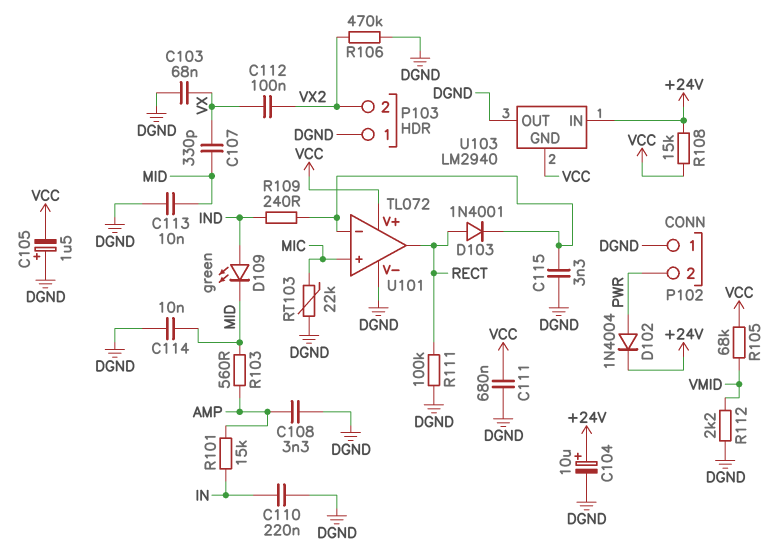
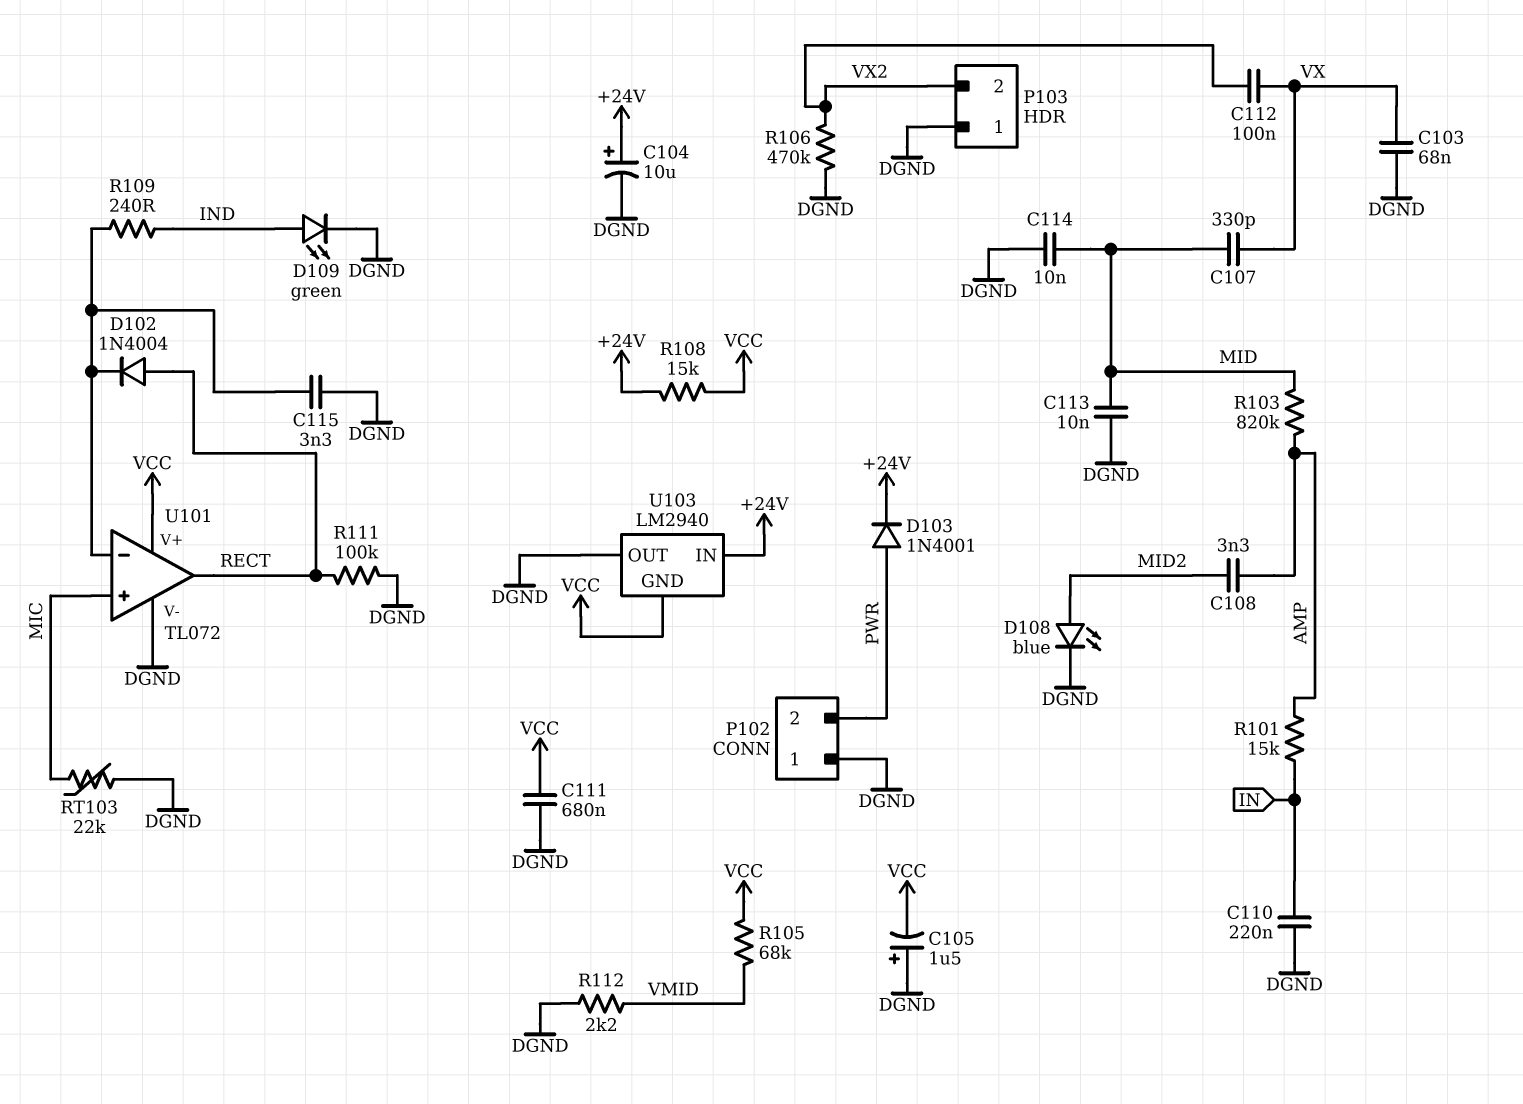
C108: 3.3nF (AMP, DGND) -> 3.3nF (AMP, MID2)
D102: diode 1N4004 (A PWR, K +24V) -> diode 1N4004 (A RECT, K U101/in-)
D103: diode 1N4001 (A RECT, K U101/in-) -> diode 1N4001 (A PWR, K +24V)
D108: none -> LED blue (A MID2, K DGND)
D109: LED green (A IND, K MID) -> LED green (A IND, K DGND)
R103: 560 (AMP, MID) -> 820k (AMP, MID)

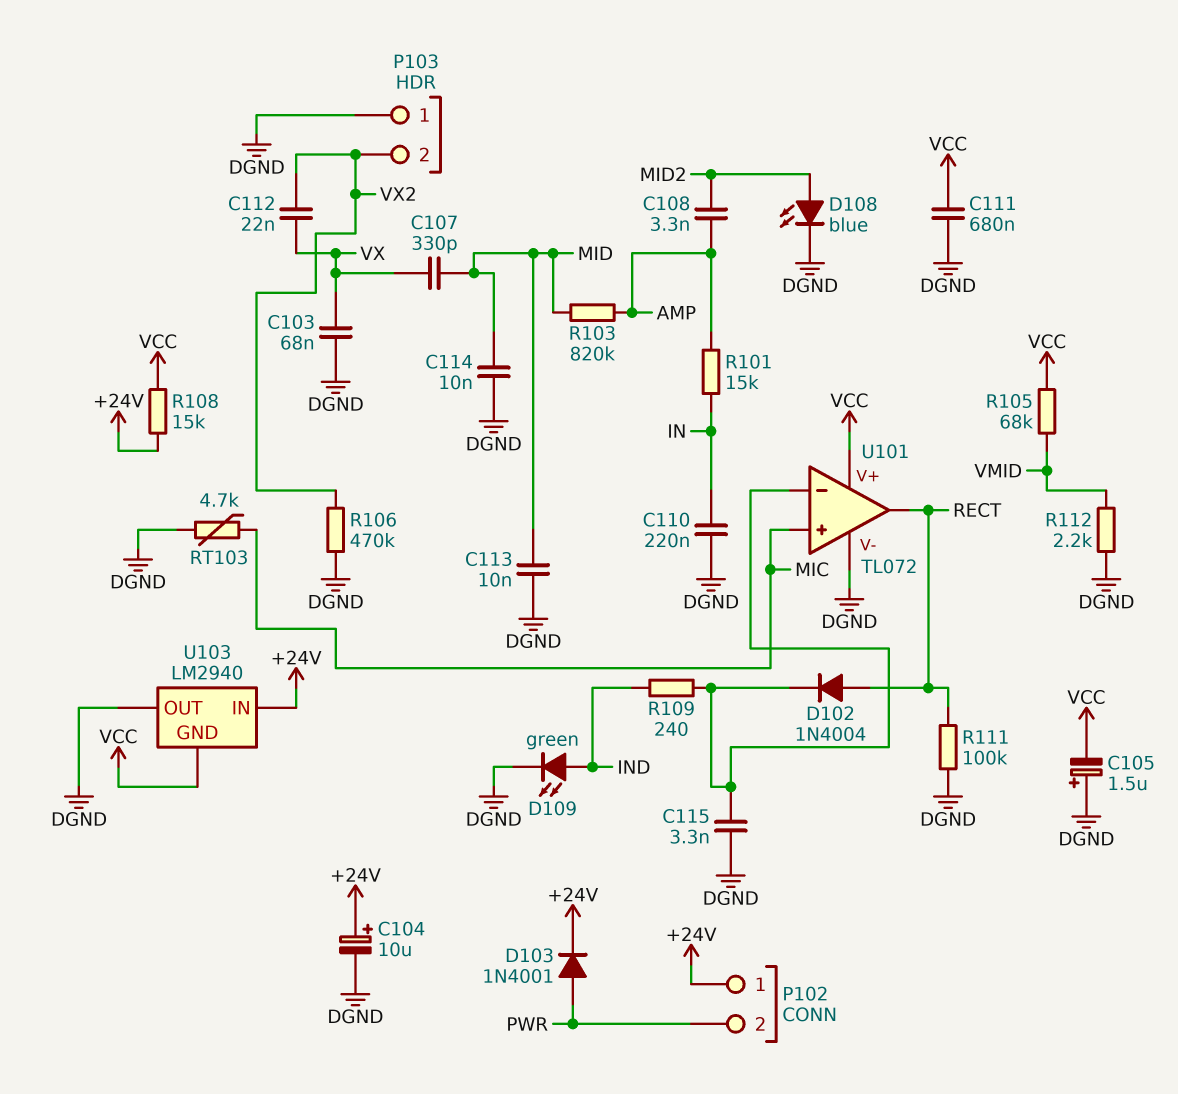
C112: 100nF (VX, VX2) -> 22nF (VX, VX2)
P102 pin 1: DGND -> +24V
RT103: 22k (DGND, MIC) -> 4.7k (DGND, MIC)

